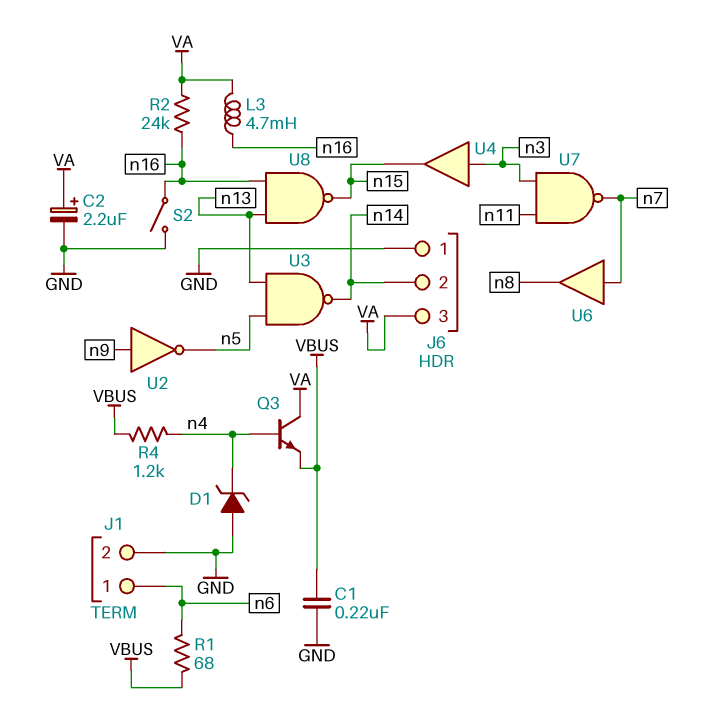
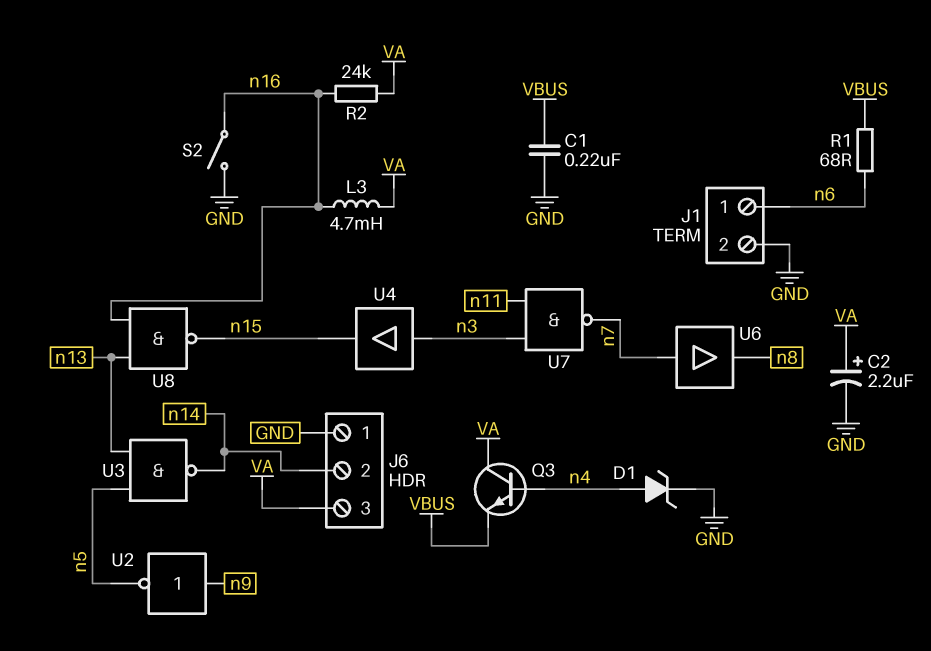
D1: zener (A GND, K n4) -> zener (A n4, K GND)
R4: 1.2k (VBUS, n4) -> none

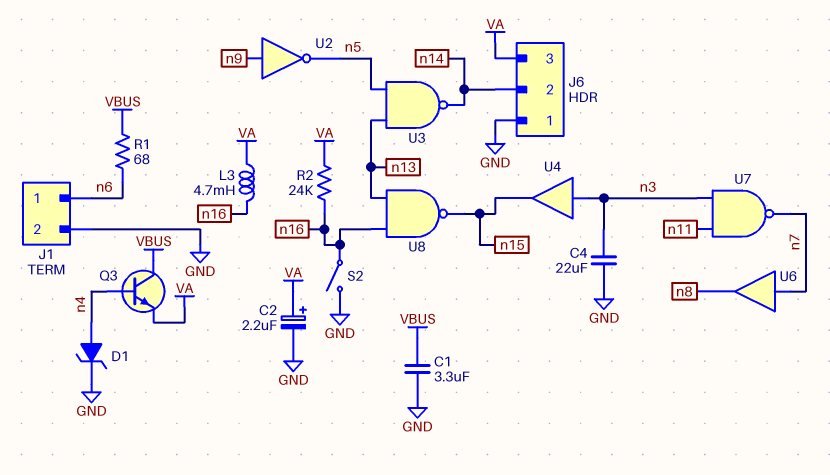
C1: 220nF (GND, VBUS) -> 3.3uF (GND, VBUS)
C4: none -> 22uF (GND, n3)
Q3: NPN (B n4, C VA, E VBUS) -> NPN (B n4, C VBUS, E VA)

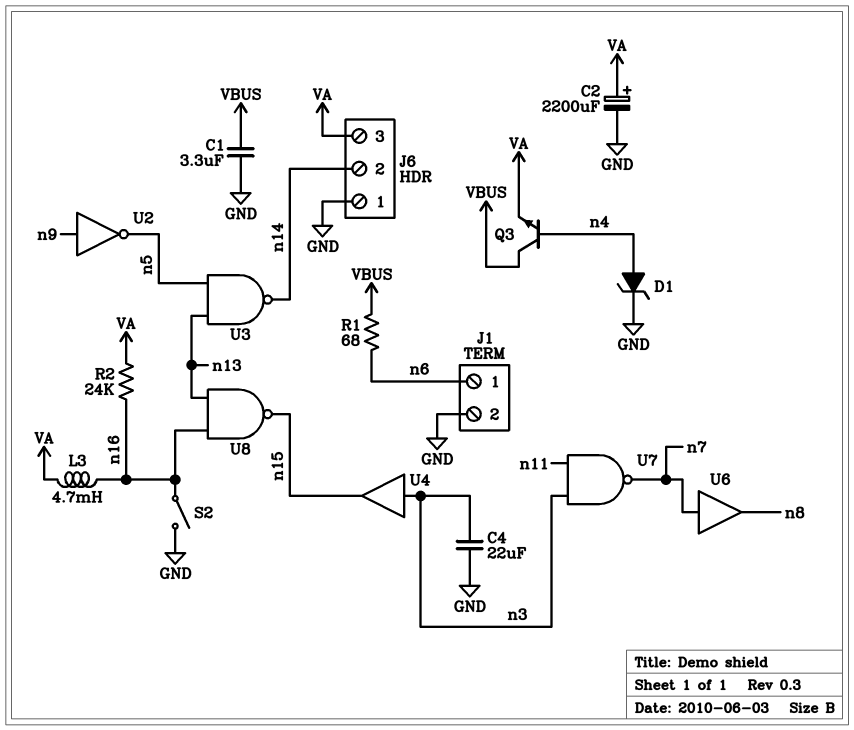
C2: 2.2uF (plus VA, minus GND) -> 2200uF (plus VA, minus GND)

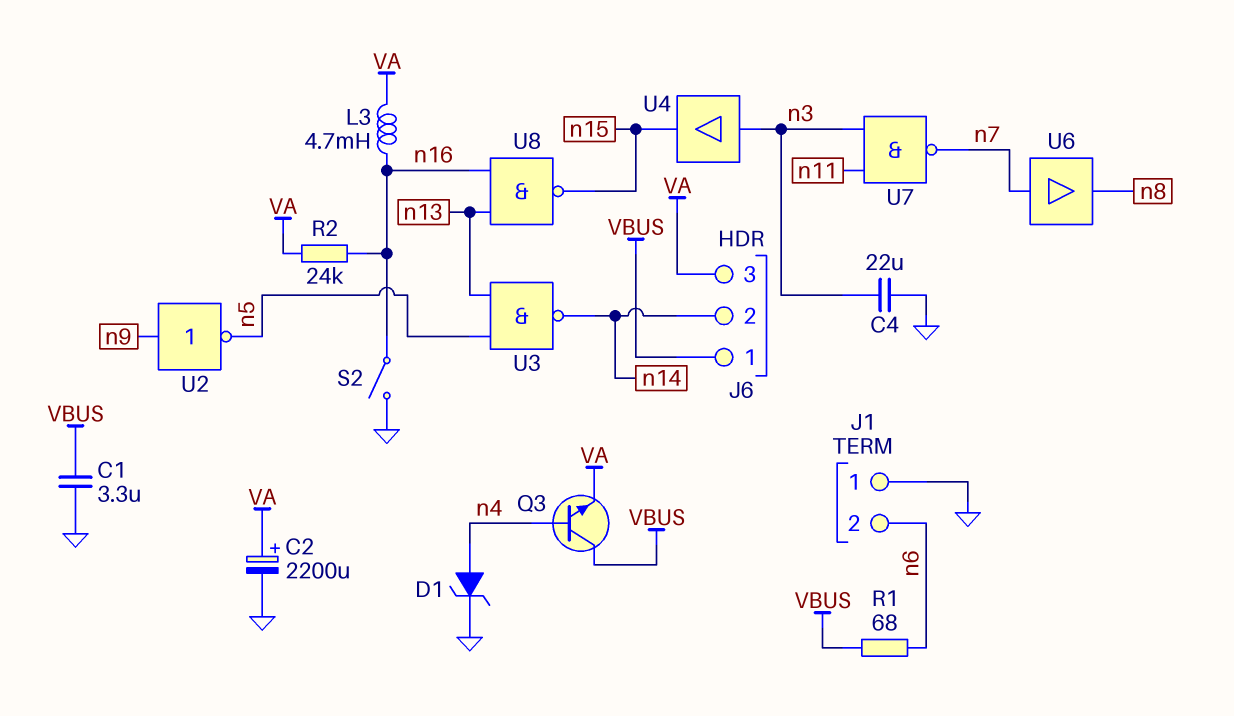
J1 pin 1: n6 -> GND
J1 pin 2: GND -> n6
J6 pin 1: GND -> VBUS

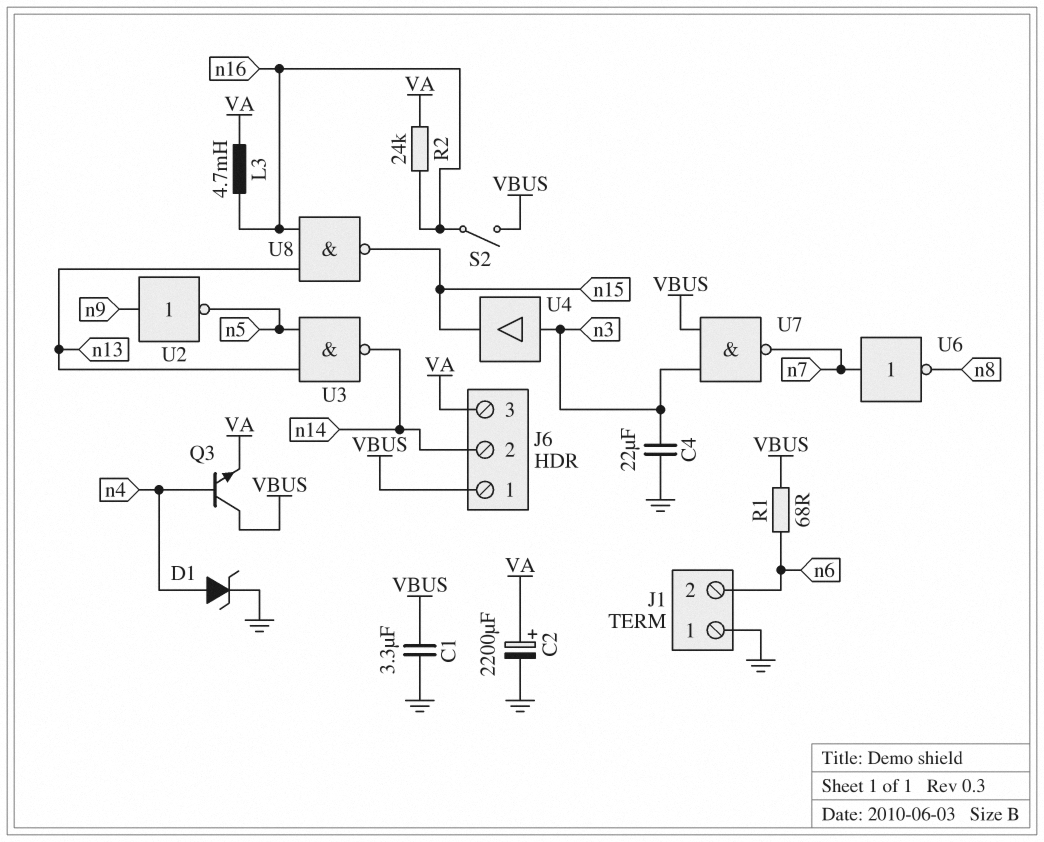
S2: switch (GND, n16) -> switch (VBUS, n16)
U6: buffer (in n7, out n8) -> NOT (in n7, out n8)
U7: NAND (in n3, in n11, out n7) -> NAND (in VBUS, in n3, out n7)

